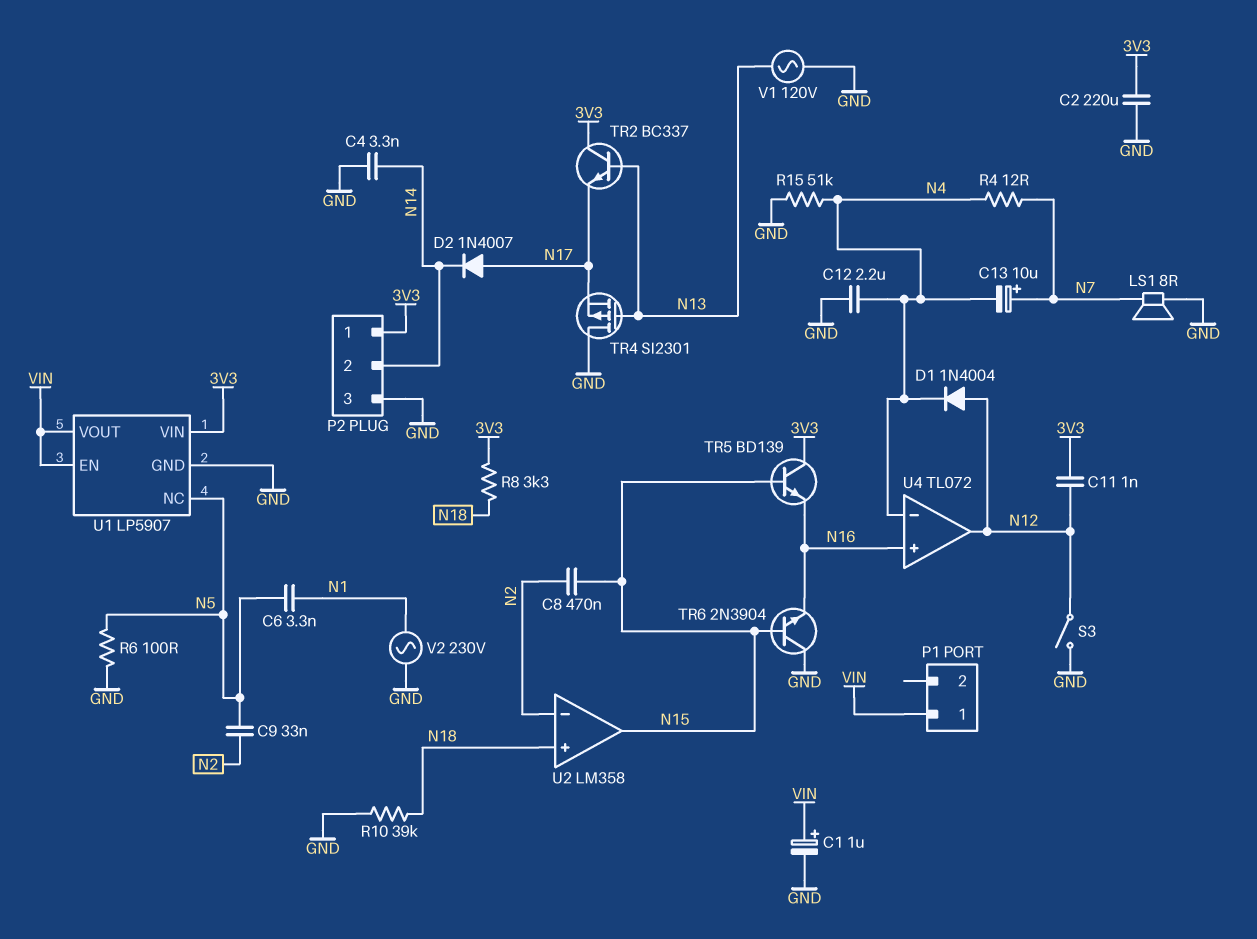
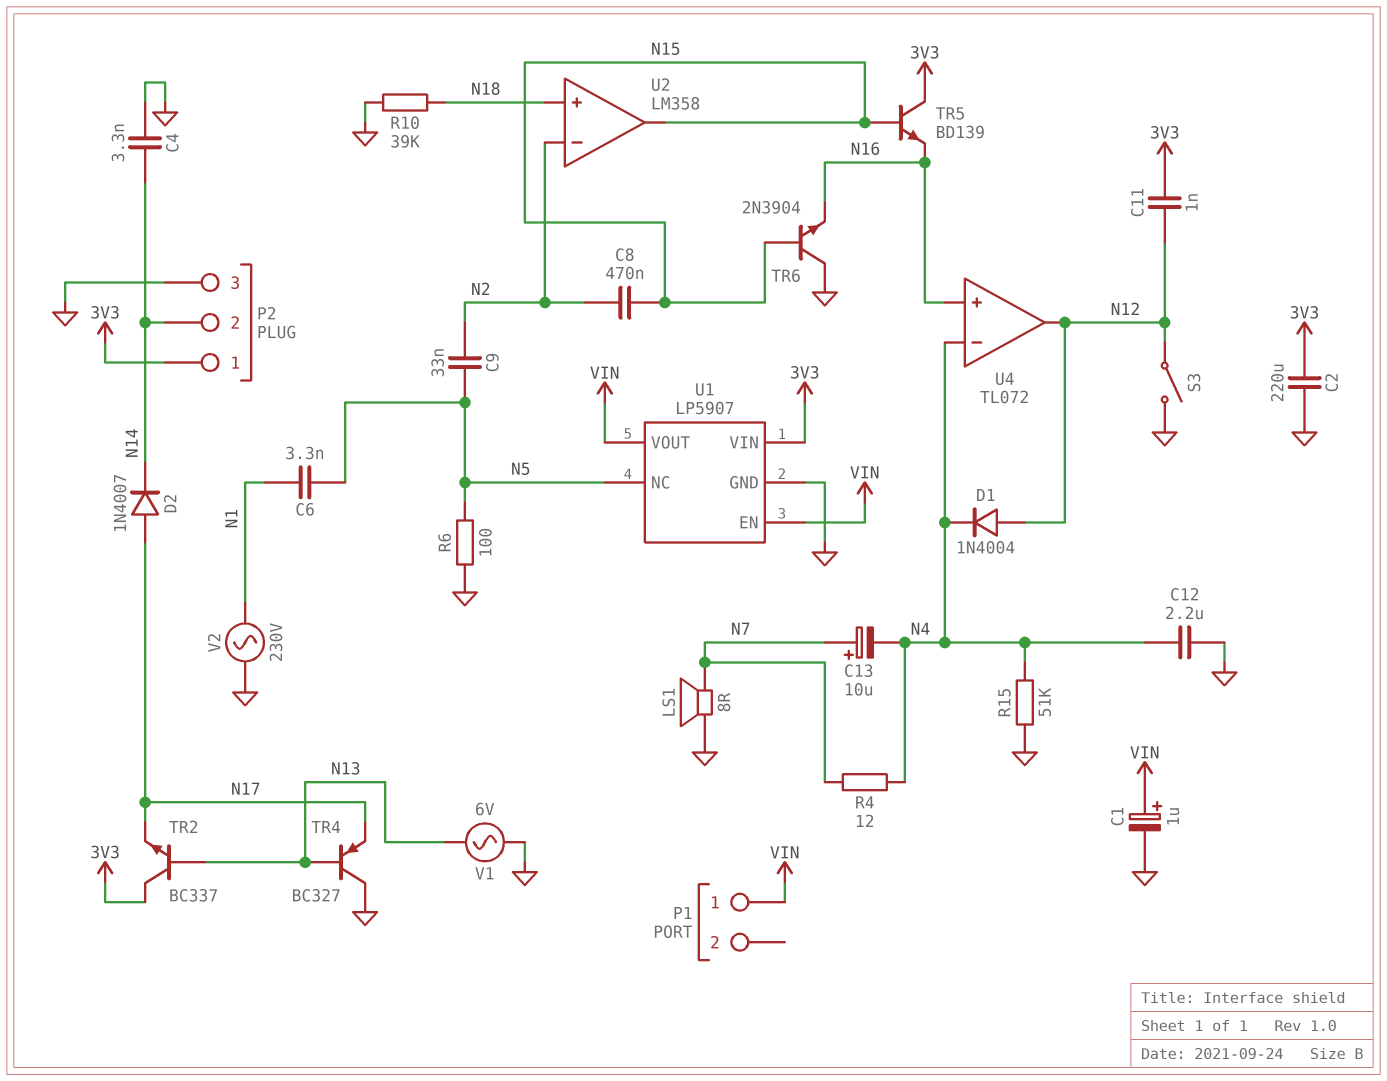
R8: 3.3k (3V3, N18) -> none
TR4: PMOS SI2301 (G N13, D GND, S N17) -> PNP BC327 (B N13, C GND, E N17)
V1: AC 120V (GND, N13) -> AC 6V (GND, N13)

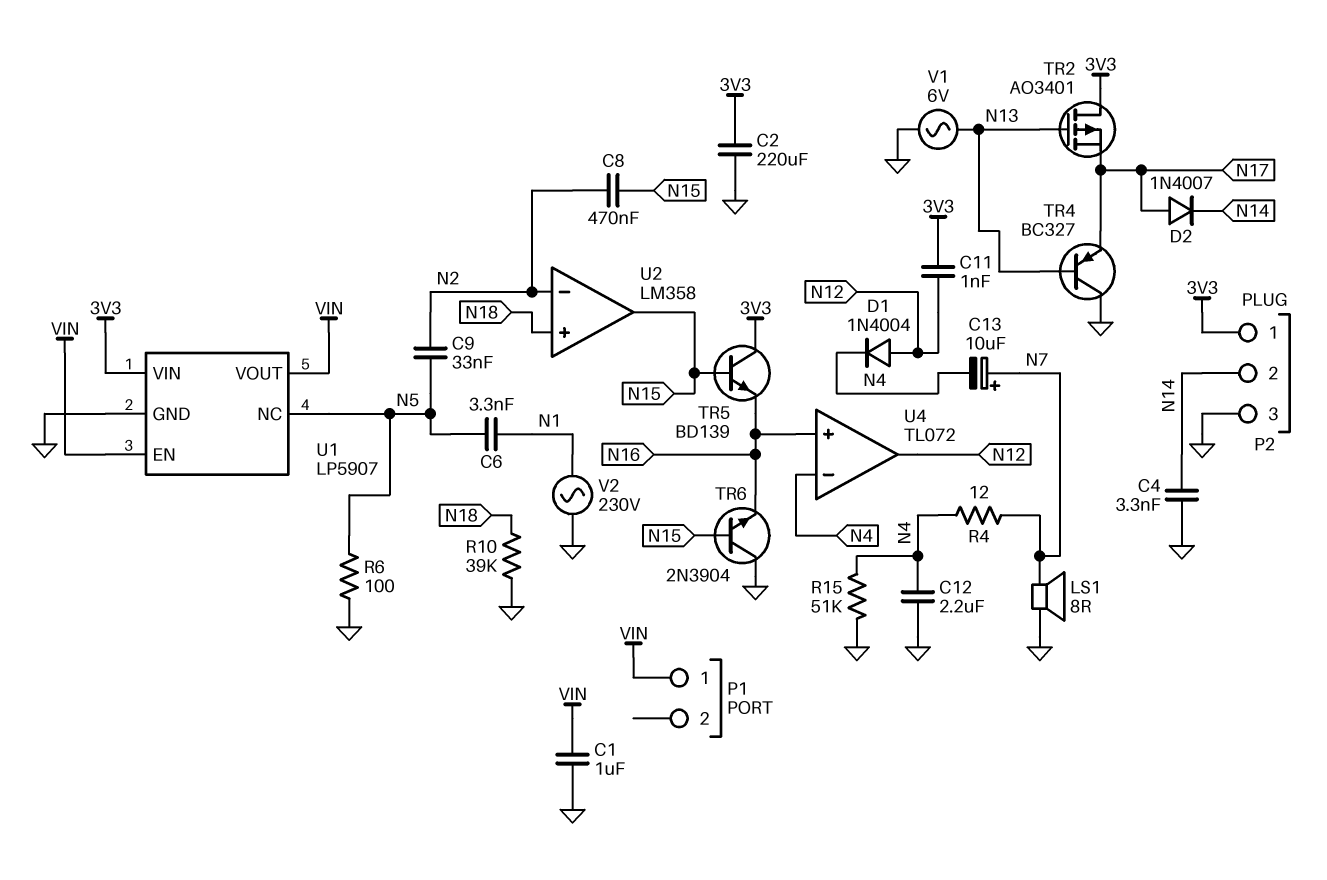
C1: 1uF (plus VIN, minus GND) -> 1uF (GND, VIN)
S3: switch (GND, N12) -> none
TR2: NPN BC337 (B N13, C 3V3, E N17) -> PMOS AO3401 (G N13, D 3V3, S N17)

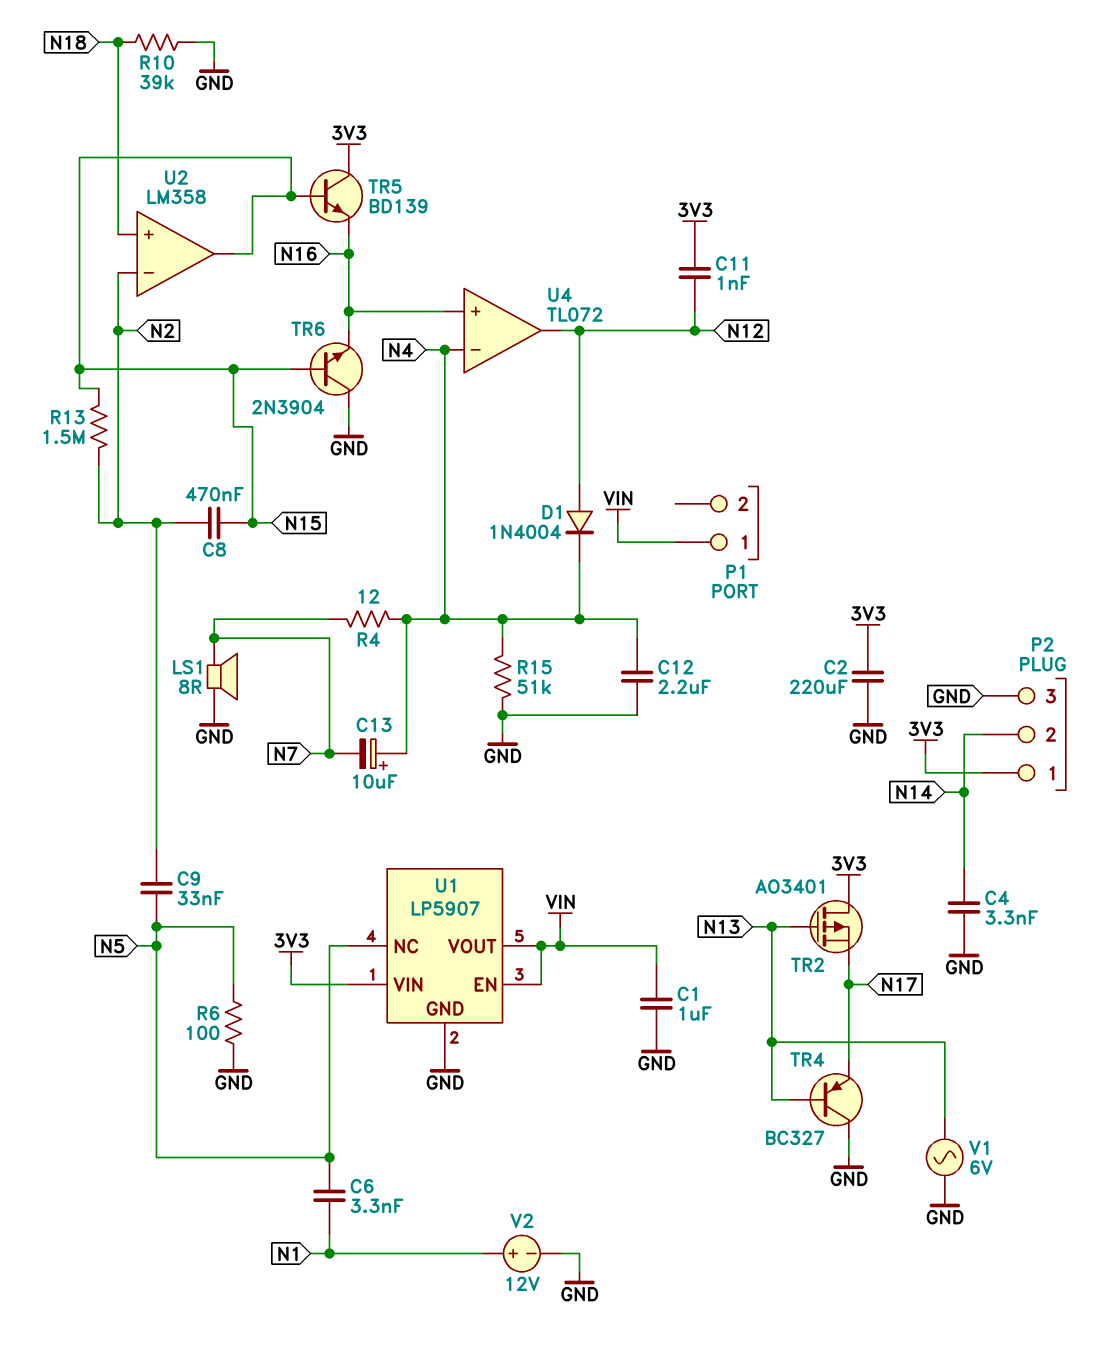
C13: 10uF (plus N7, minus N4) -> 10uF (plus N4, minus N7)
D2: diode 1N4007 (A N17, K N14) -> none
R13: none -> 1.5M (N2, N15)
V2: AC 230V (GND, N1) -> 12V (plus N1, minus GND)

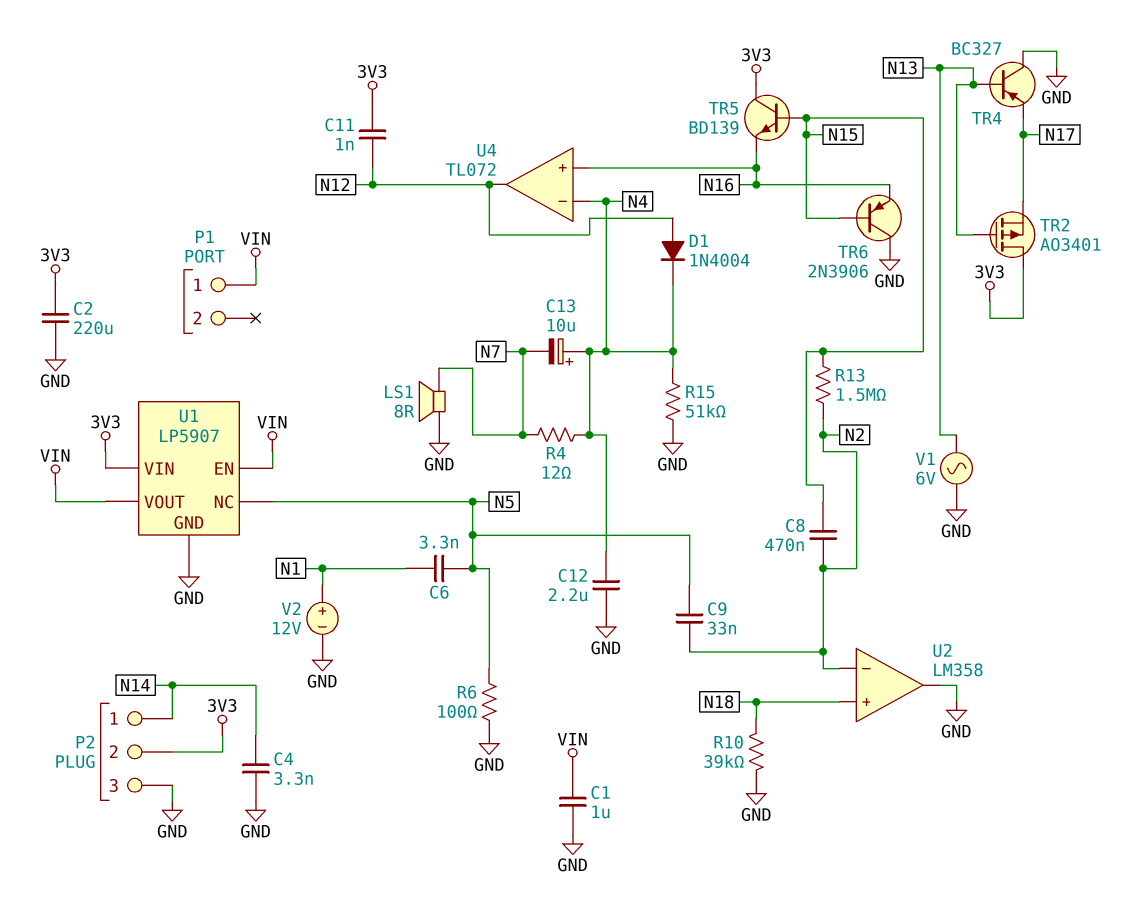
P2 pin 1: 3V3 -> N14
P2 pin 2: N14 -> 3V3
TR6: NPN 2N3904 (B N15, C GND, E N16) -> PNP 2N3906 (B N15, C GND, E N16)
U2 pin out: N15 -> GND

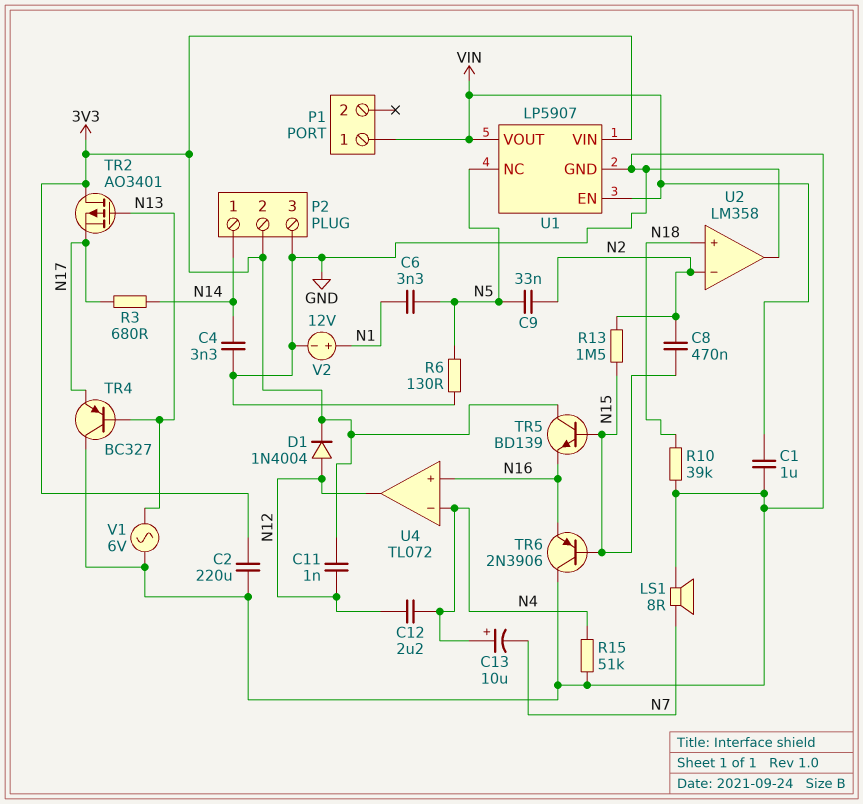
C12: 2.2uF (GND, N4) -> 2.2uF (N4, N12)
D1: diode 1N4004 (A N12, K N4) -> diode 1N4004 (A N12, K 3V3)
R3: none -> 680 (N14, N17)
R4: 12 (N4, N7) -> none
R6: 100 (GND, N5) -> 130 (GND, N5)

